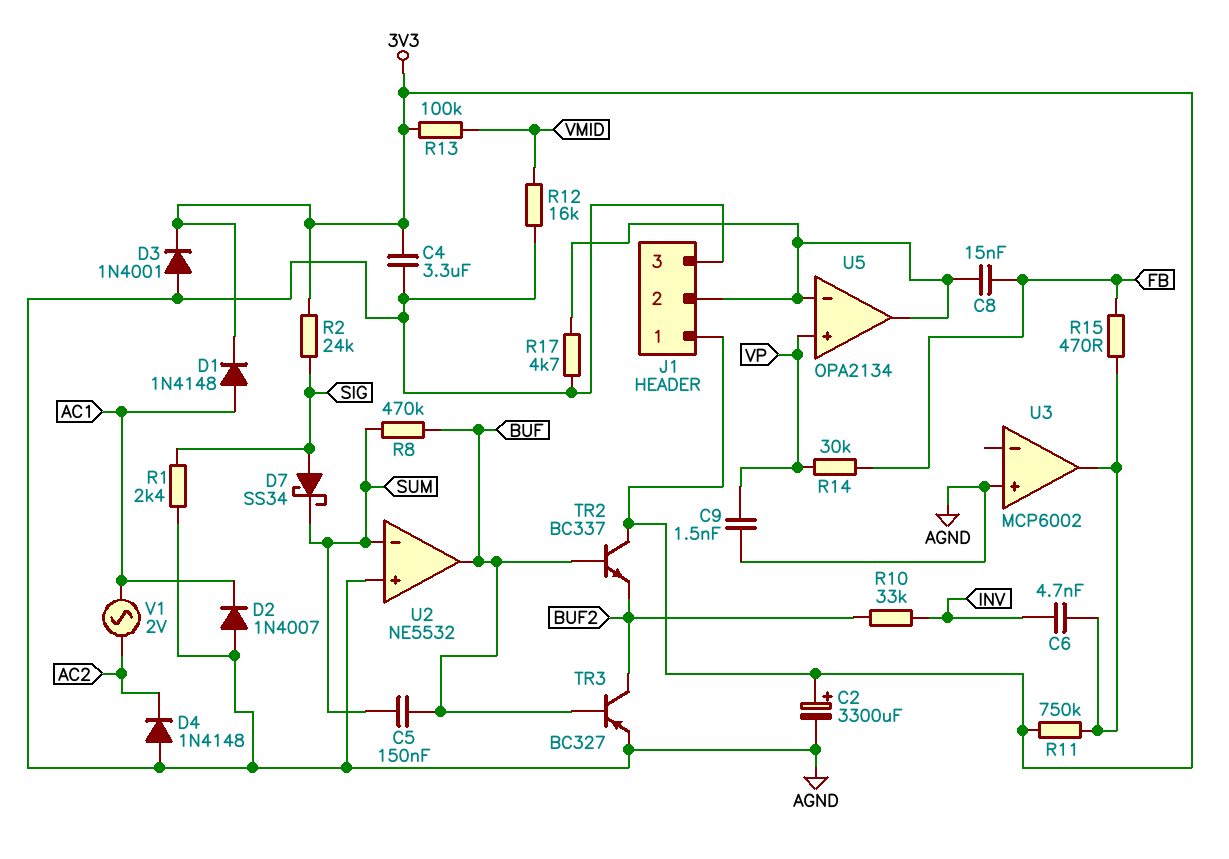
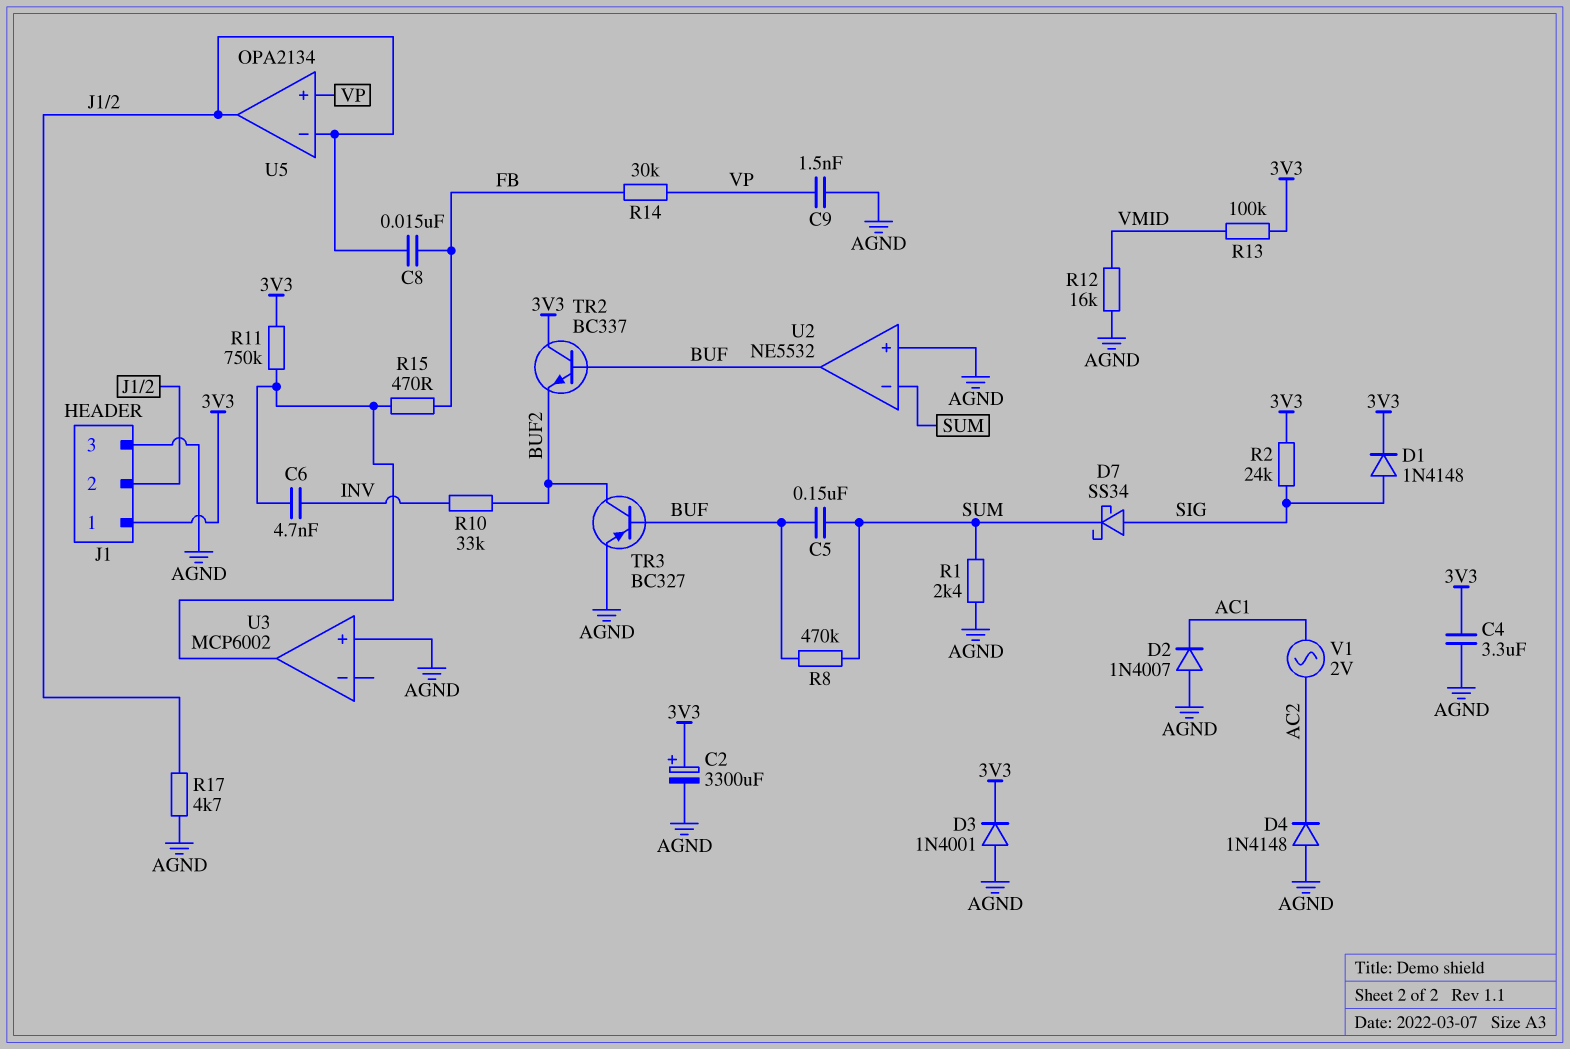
D1: diode 1N4148 (A AC1, K 3V3) -> diode 1N4148 (A SIG, K 3V3)
R1: 2.4k (AGND, SIG) -> 2.4k (AGND, SUM)

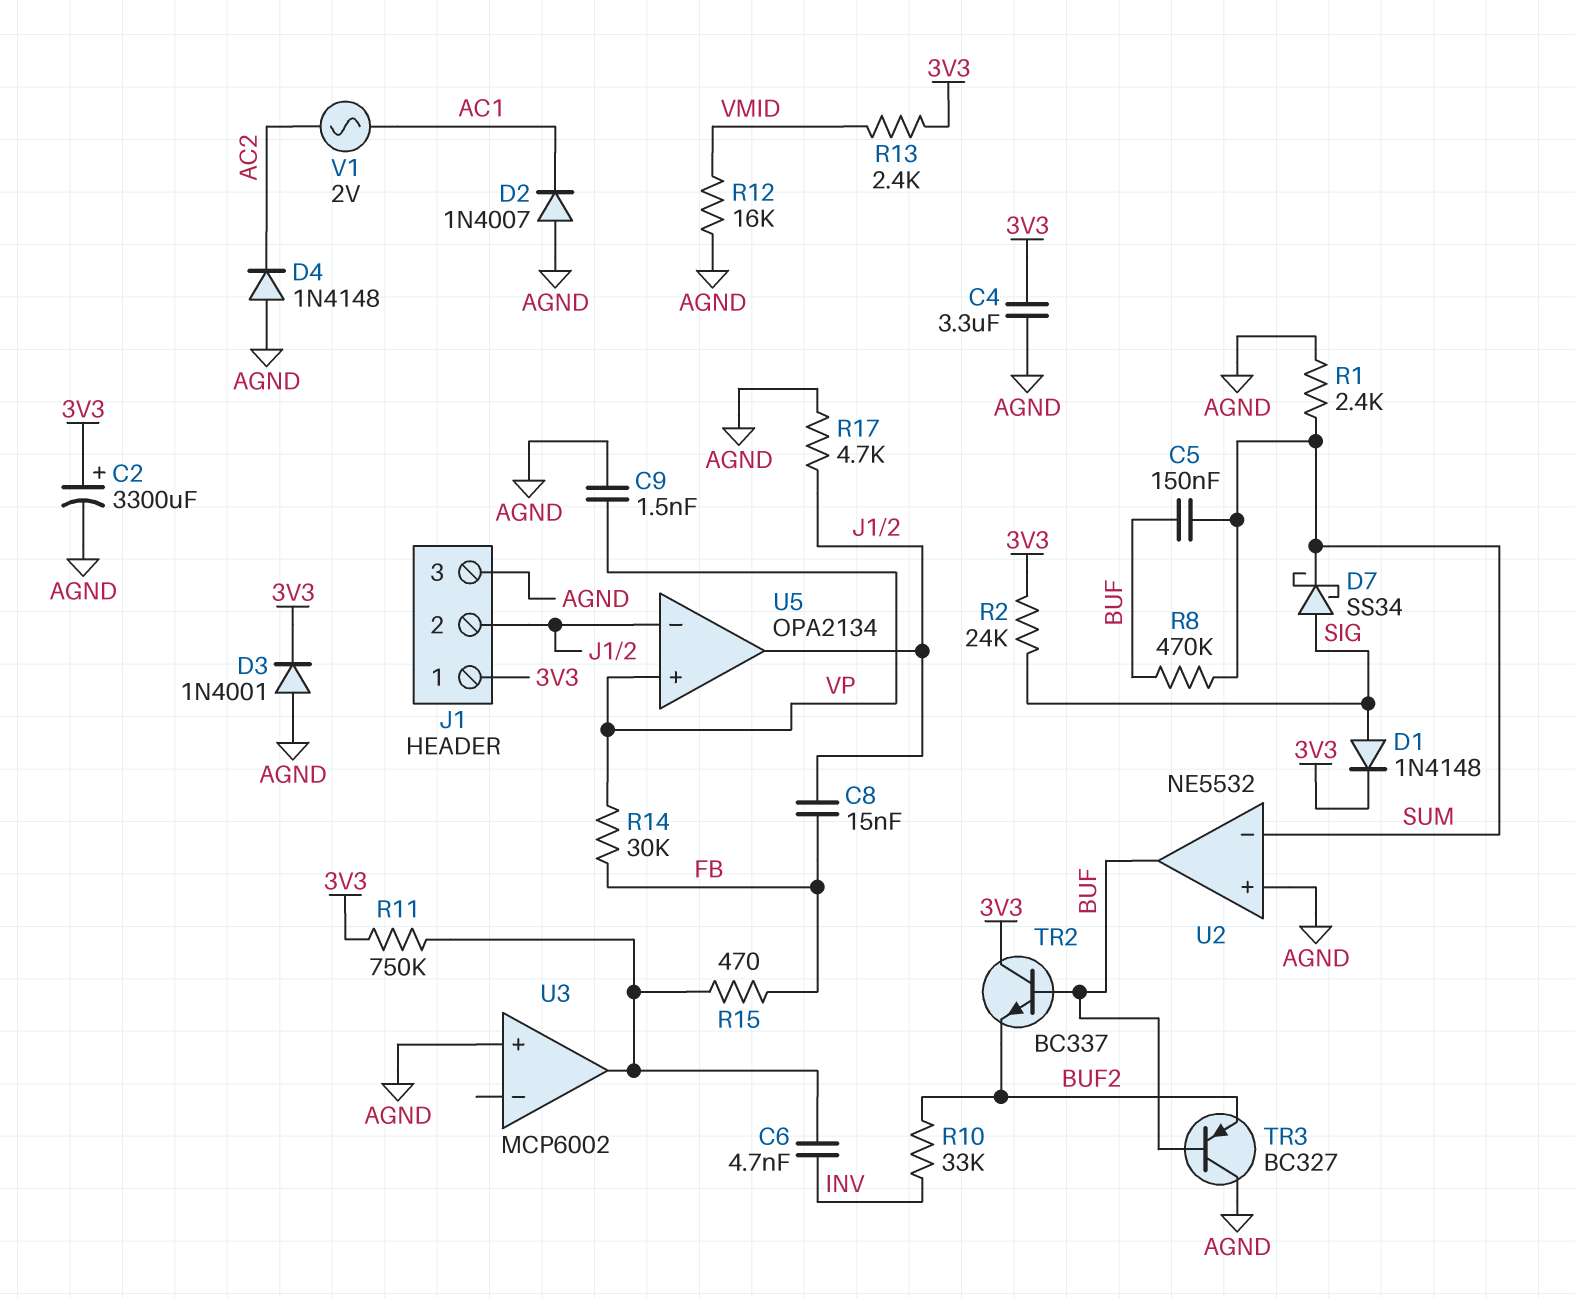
R13: 100k (3V3, VMID) -> 2.4k (3V3, VMID)
TR3: PNP BC327 (B BUF, C BUF2, E AGND) -> PNP BC327 (B BUF, C AGND, E BUF2)

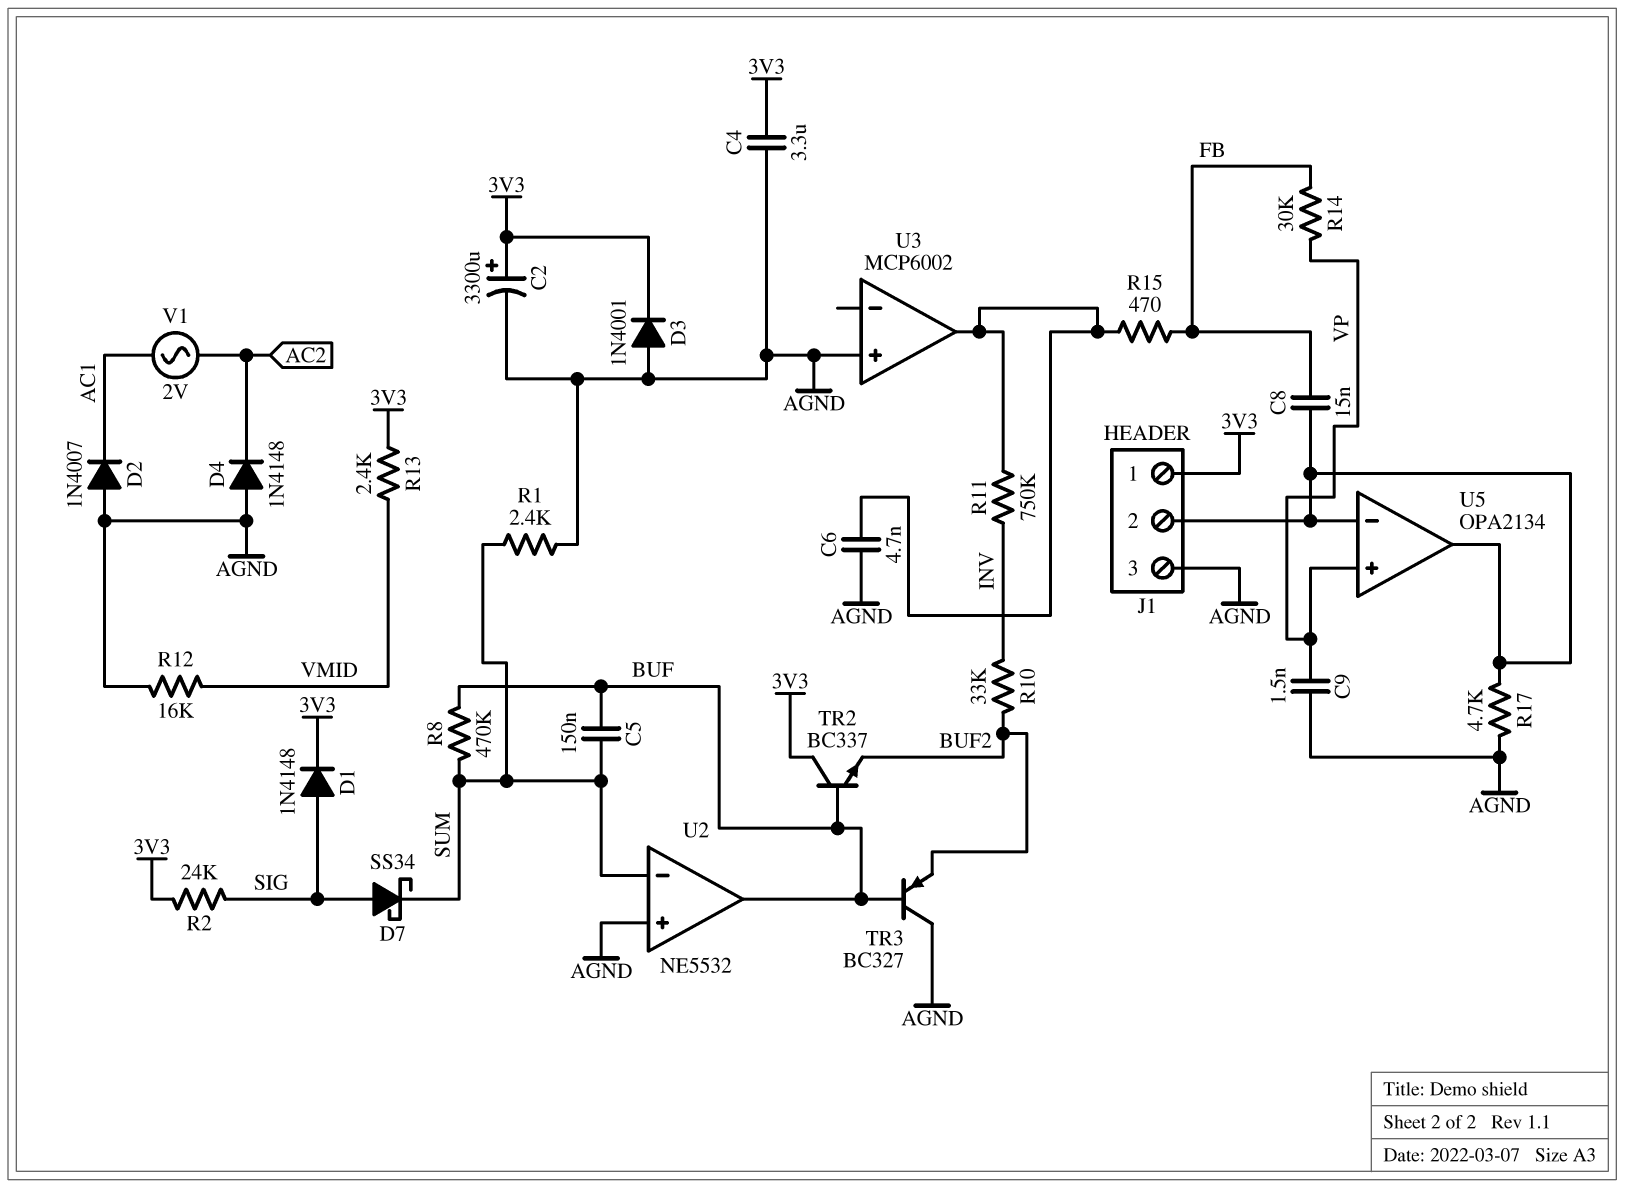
C6: 4.7nF (INV, U3/out) -> 4.7nF (AGND, U3/out)
R11: 750k (3V3, U3/out) -> 750k (INV, U3/out)

